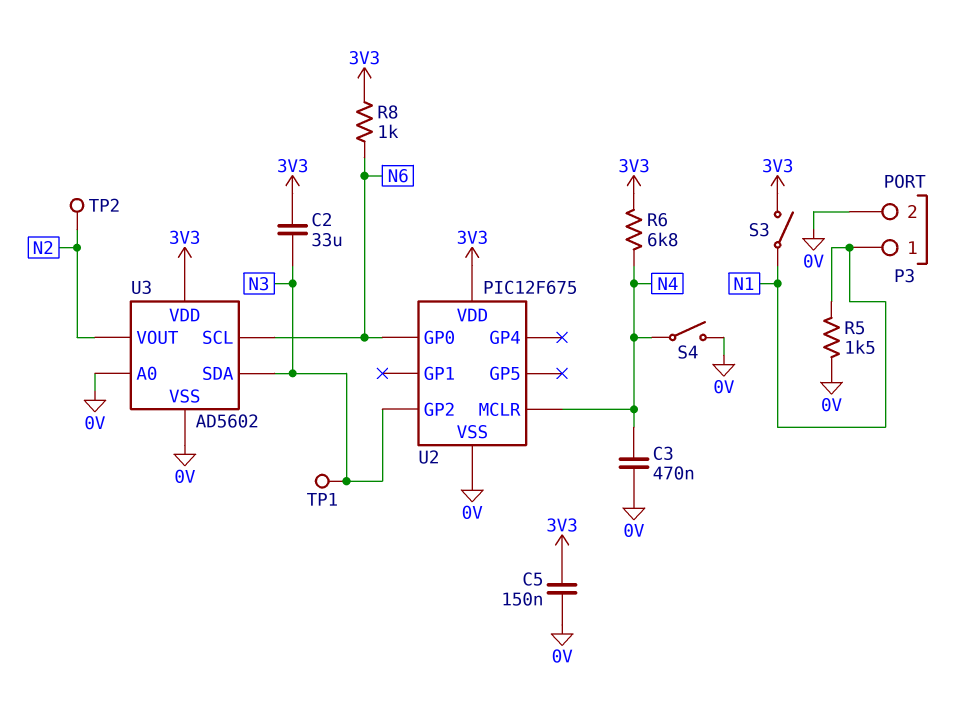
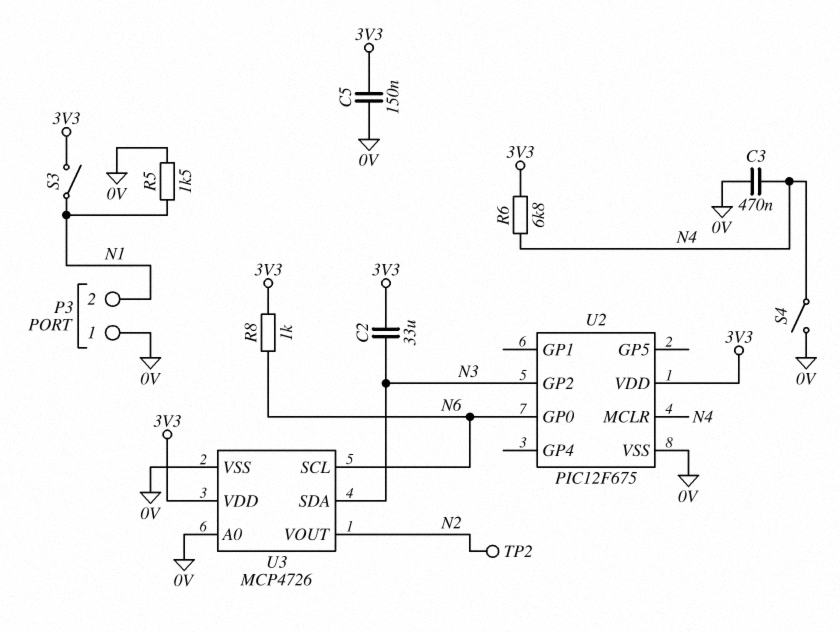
P3 pin 1: N1 -> 0V
P3 pin 2: 0V -> N1
TP1: test point (N3) -> none
U3: AD5602 -> MCP4726

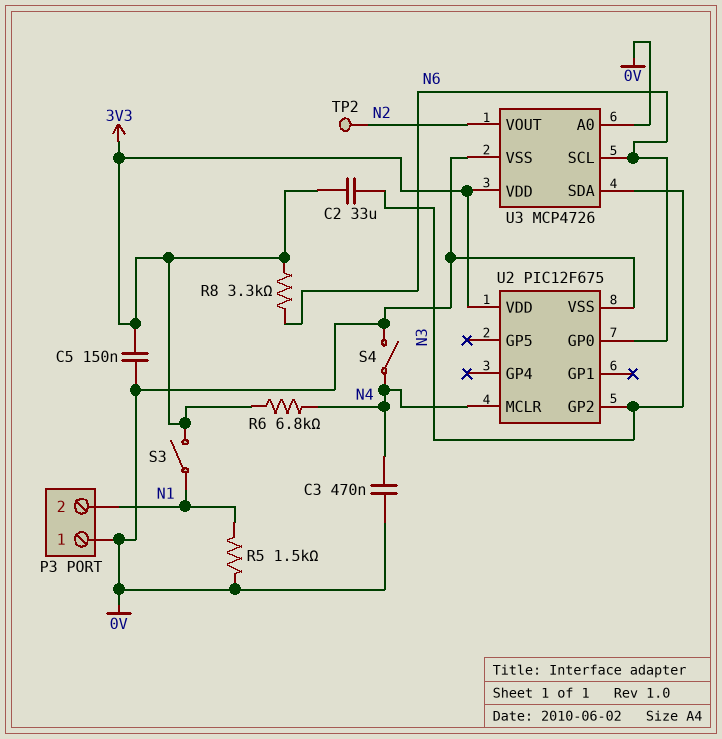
R8: 1k (3V3, N6) -> 3.3k (3V3, N6)

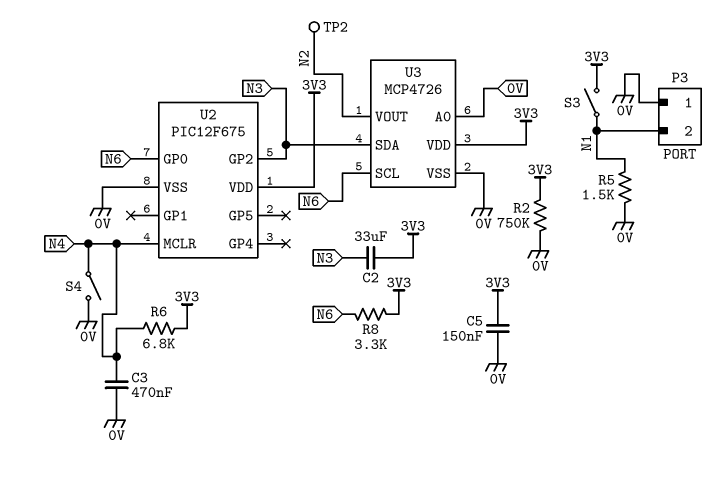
R2: none -> 750k (0V, 3V3)

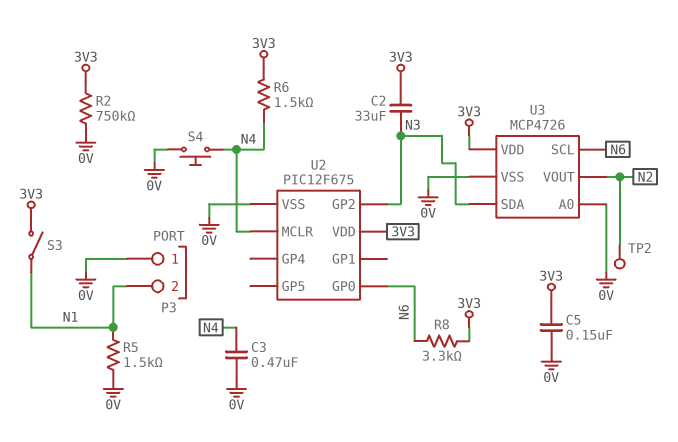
R6: 6.8k (3V3, N4) -> 1.5k (3V3, N4)
S4: switch (0V, N4) -> button (0V, N4)

